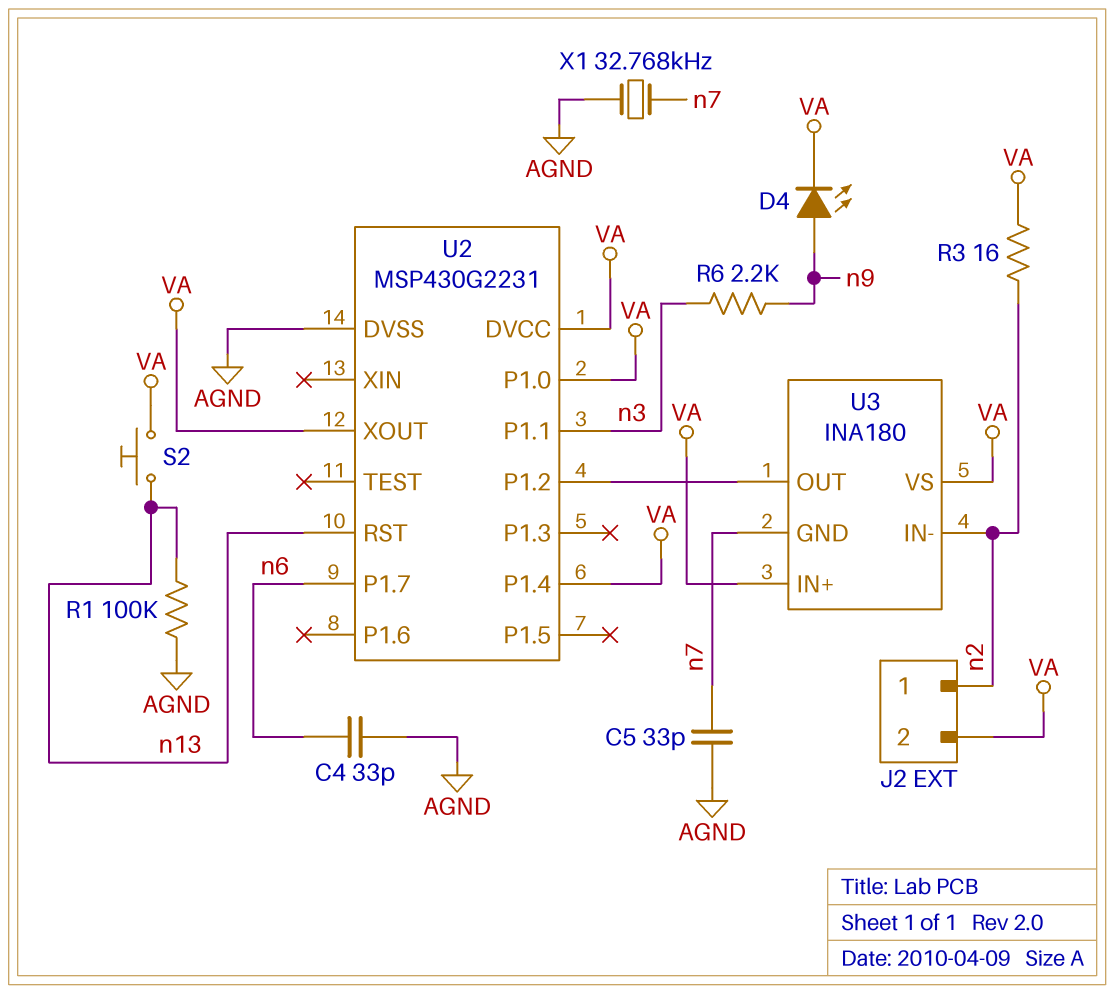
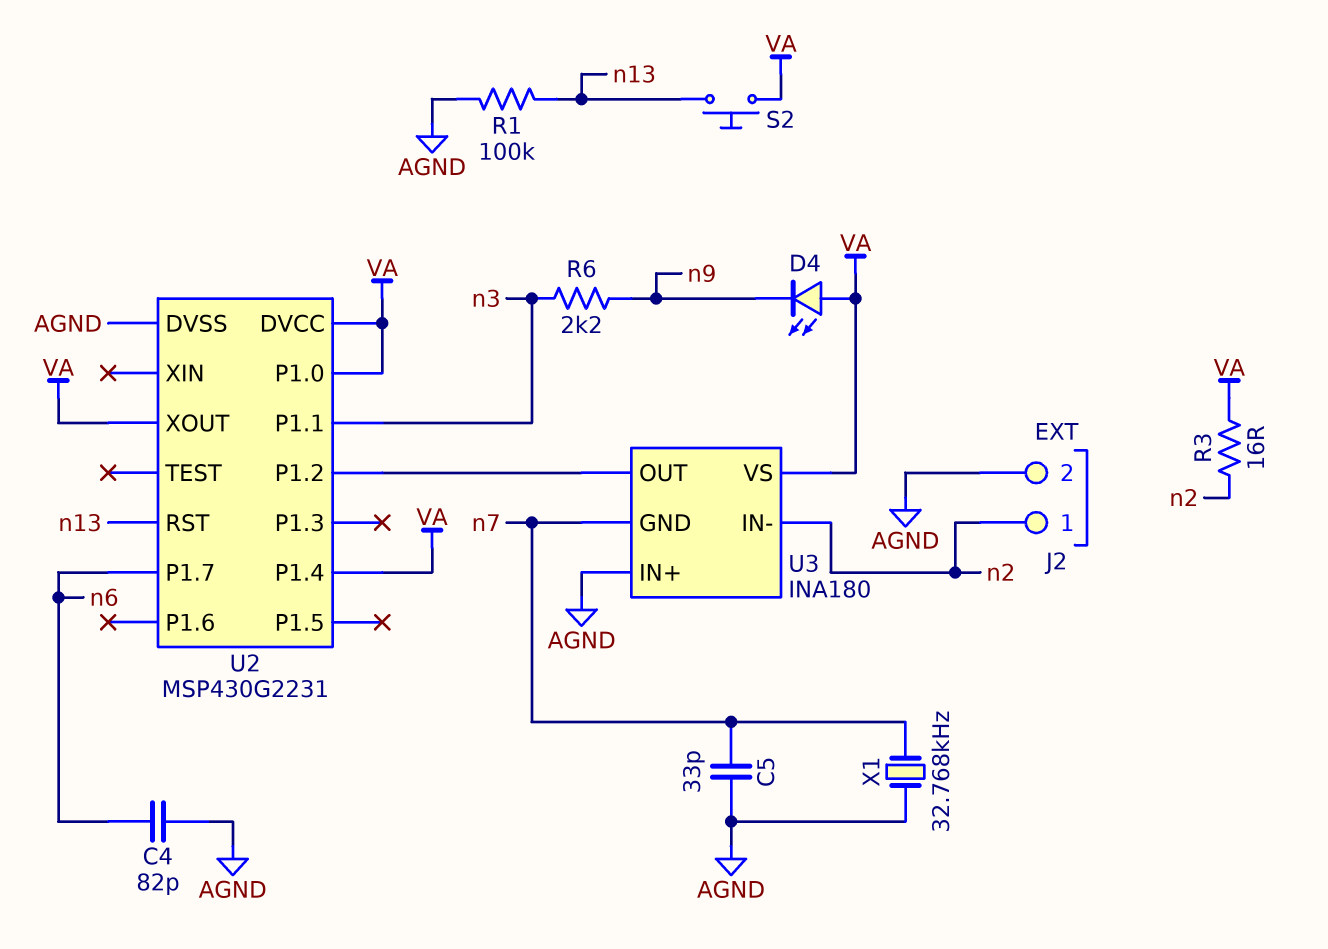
C4: 33pF (AGND, n6) -> 82pF (AGND, n6)
D4: LED (A n9, K VA) -> LED (A VA, K n9)
J2 pin 2: VA -> AGND
U3 pin IN+: VA -> AGND

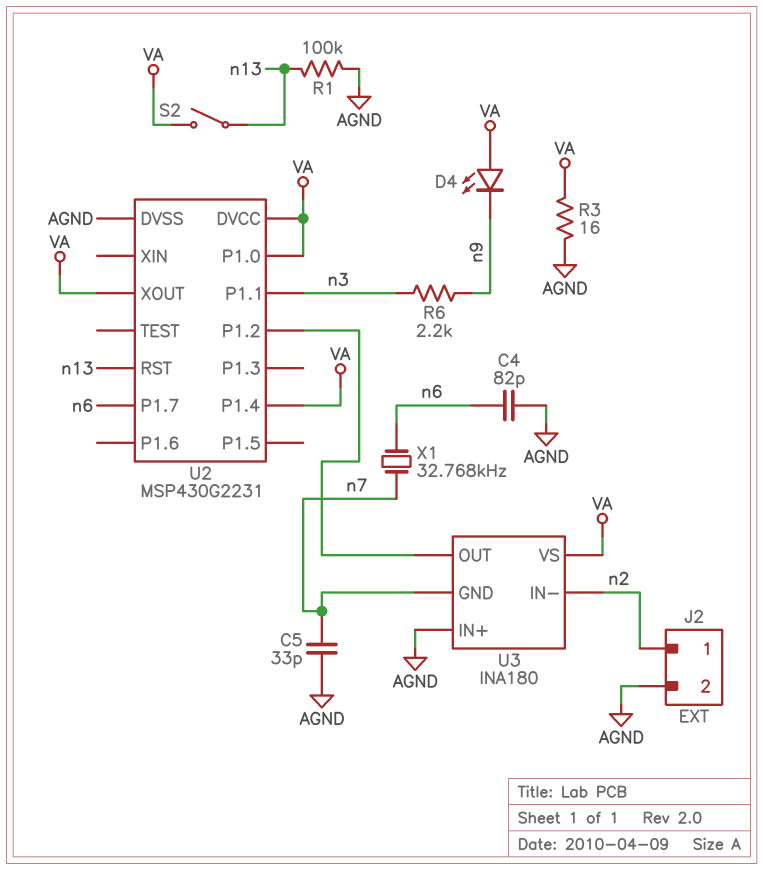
R3: 16 (VA, n2) -> 16 (AGND, VA)
S2: button (VA, n13) -> switch (VA, n13)
X1: 32.768kHz (AGND, n7) -> 32.768kHz (n6, n7)

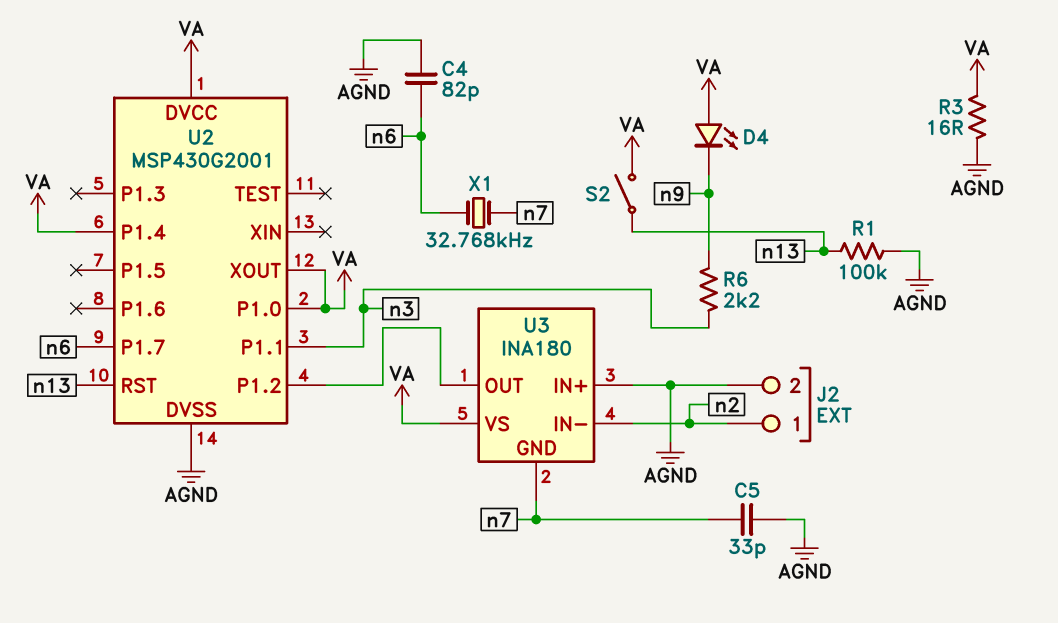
U2: MSP430G2231 -> MSP430G2001

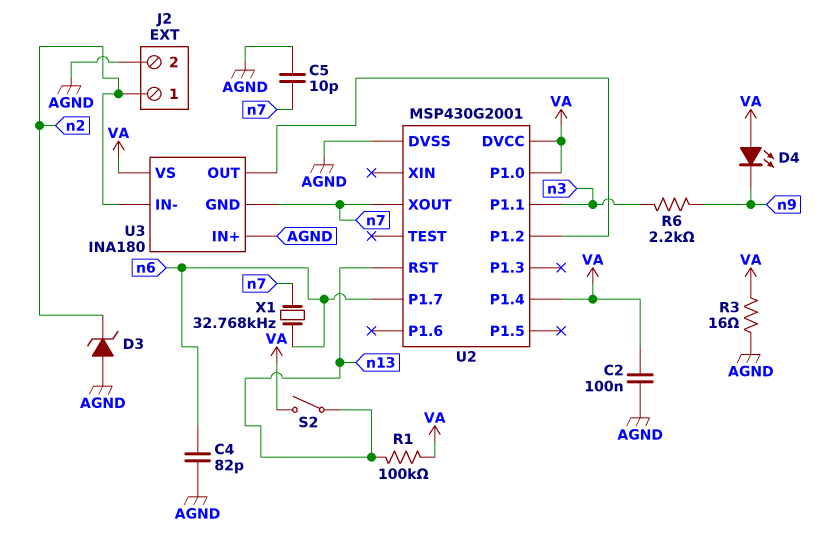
C2: none -> 100nF (AGND, VA)
C5: 33pF (AGND, n7) -> 10pF (AGND, n7)
D3: none -> zener (A AGND, K n2)
R1: 100k (AGND, n13) -> 100k (VA, n13)
U2 pin XOUT: VA -> n7

